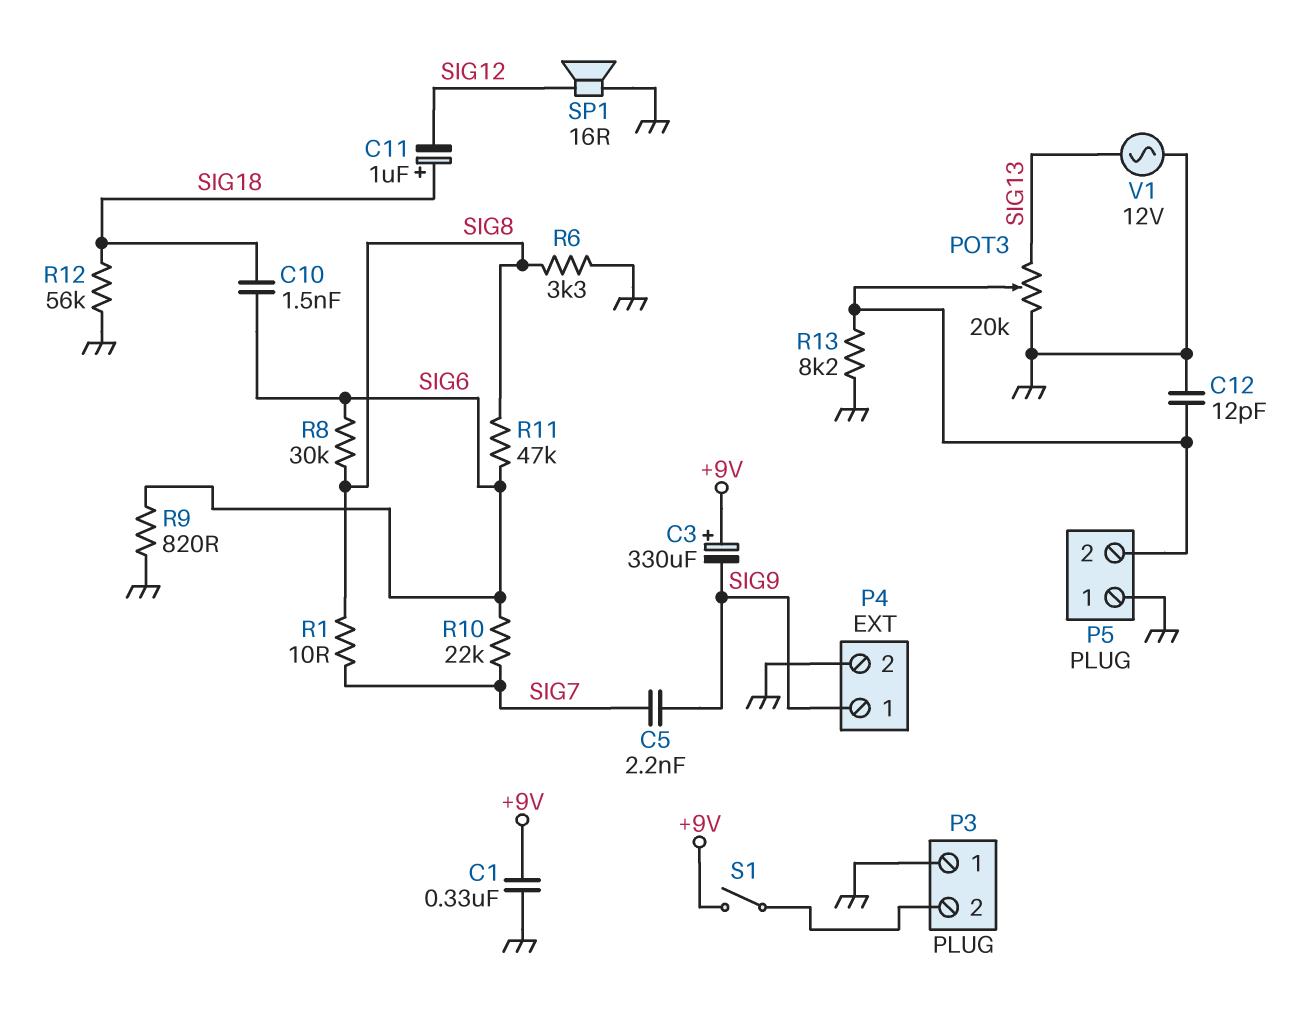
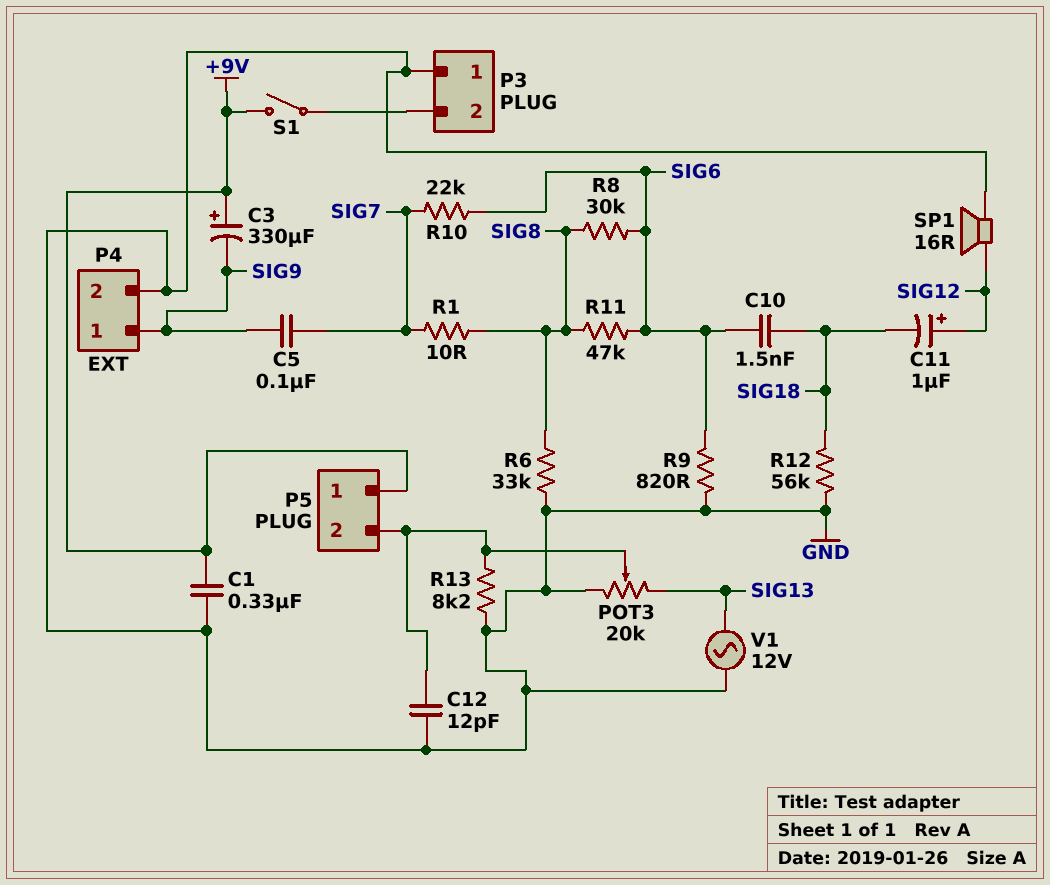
C5: 2.2nF (SIG7, SIG9) -> 100nF (SIG7, SIG9)
C11: 1uF (plus SIG18, minus SIG12) -> 1uF (plus SIG12, minus SIG18)
P5 pin 1: GND -> +9V
R6: 3.3k (GND, SIG8) -> 33k (GND, SIG8)

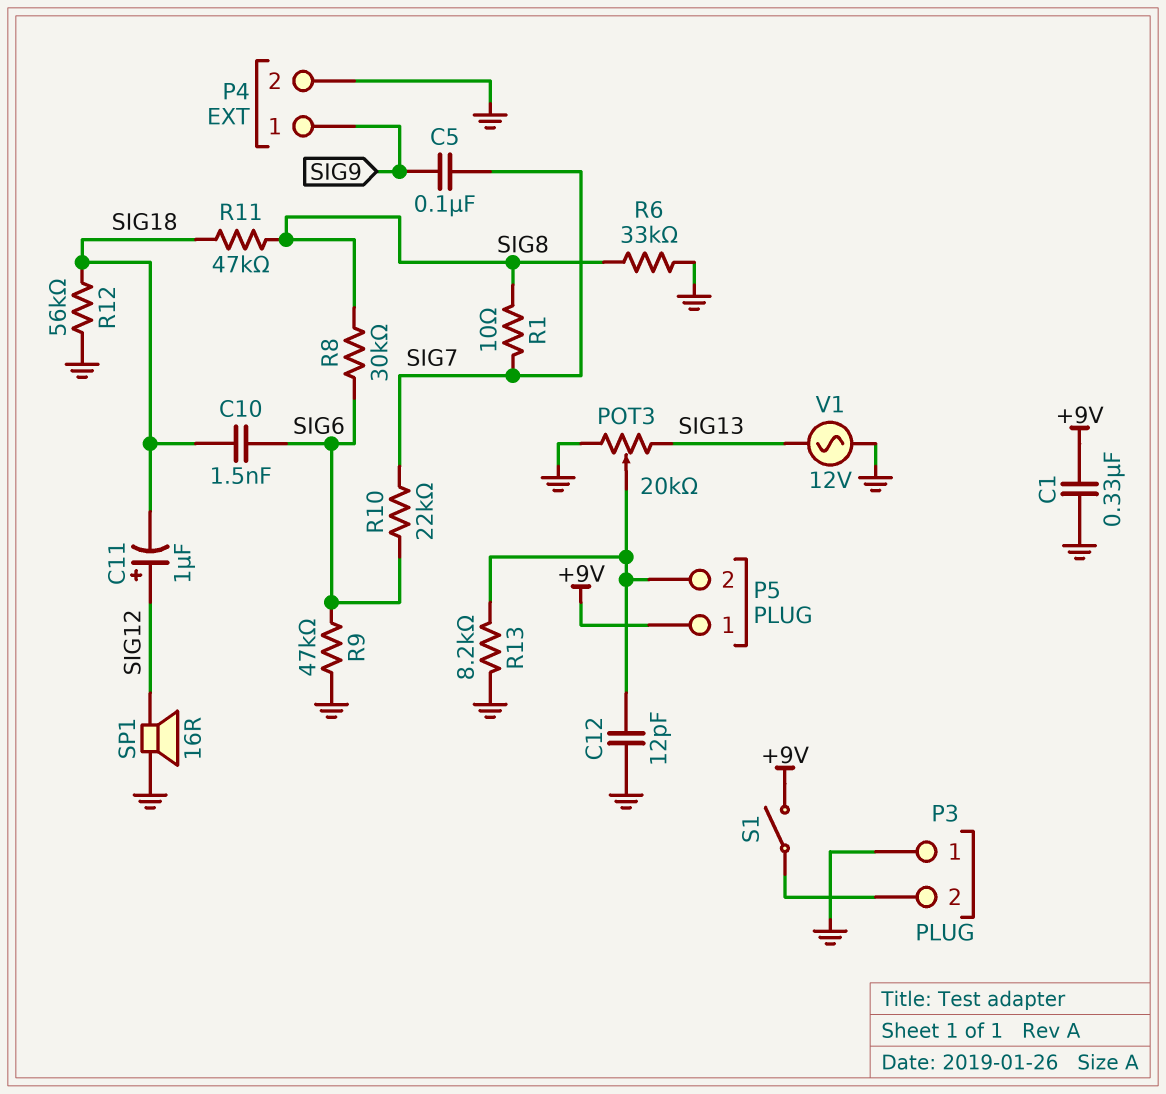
C3: 330uF (plus +9V, minus SIG9) -> none
R9: 820 (GND, SIG6) -> 47k (GND, SIG6)
R11: 47k (SIG6, SIG8) -> 47k (SIG8, SIG18)

